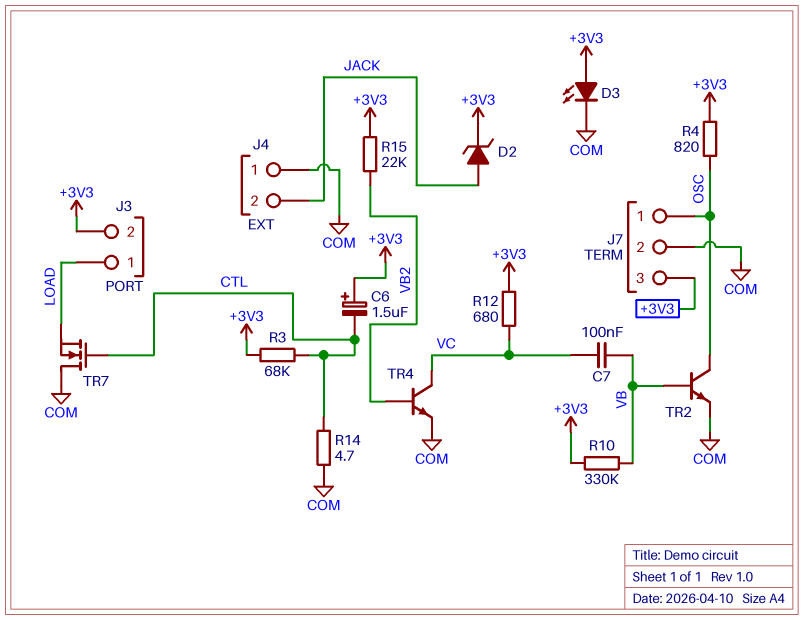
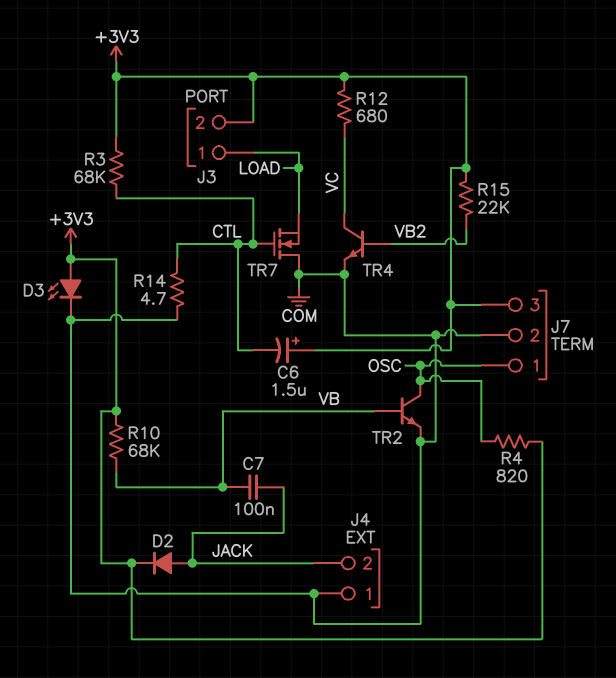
C7: 100nF (VB, VC) -> 100nF (JACK, VB)
D2: zener (A JACK, K +3V3) -> diode (A JACK, K +3V3)
R10: 330k (+3V3, VB) -> 68k (+3V3, VB)

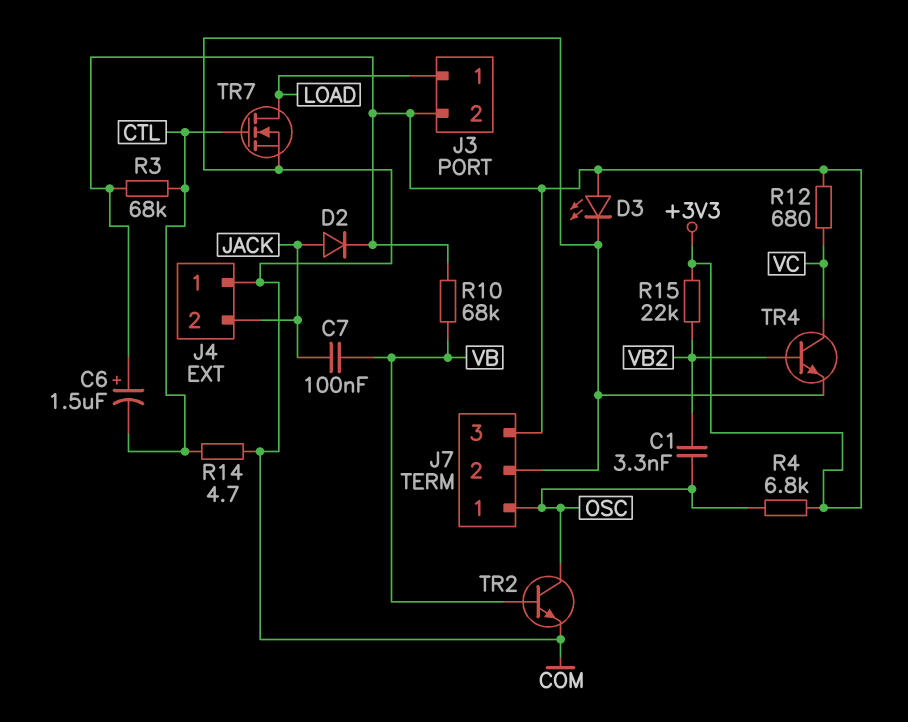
C1: none -> 3.3nF (OSC, VB2)
R4: 820 (+3V3, OSC) -> 6.8k (+3V3, OSC)
TR7: NMOS (G CTL, D COM, S LOAD) -> NMOS (G CTL, D LOAD, S COM)

